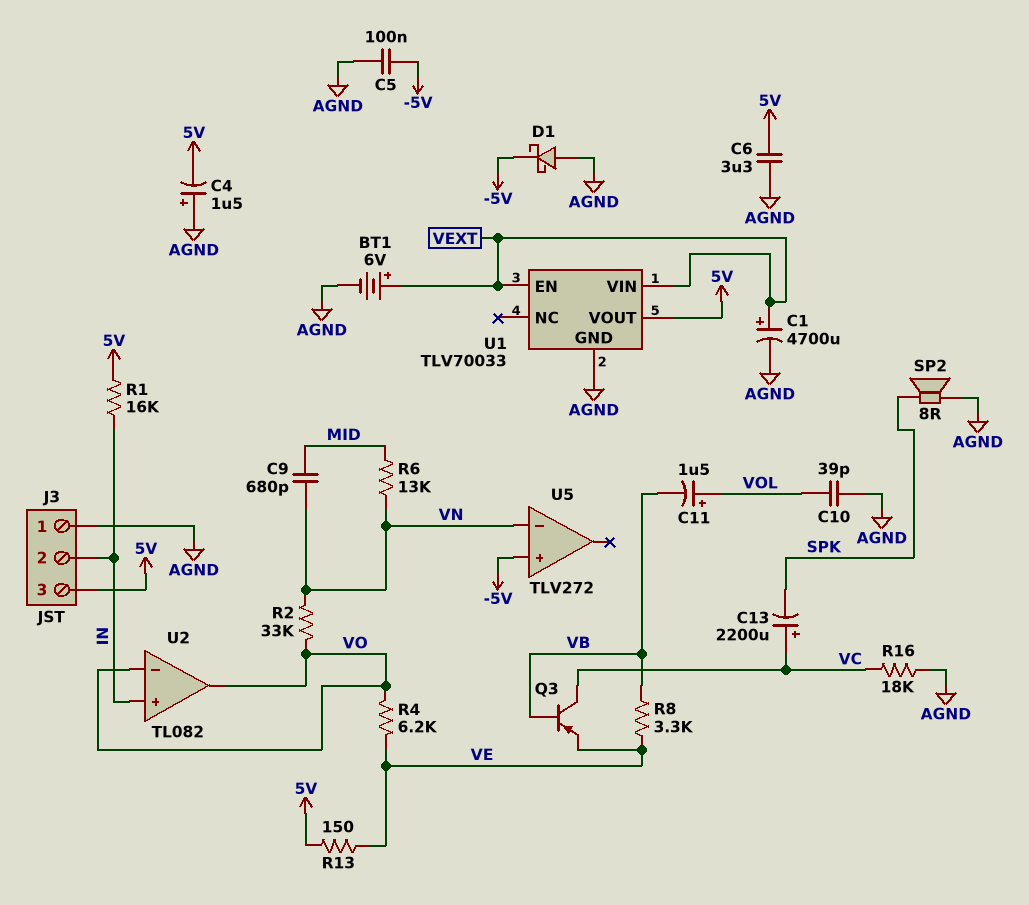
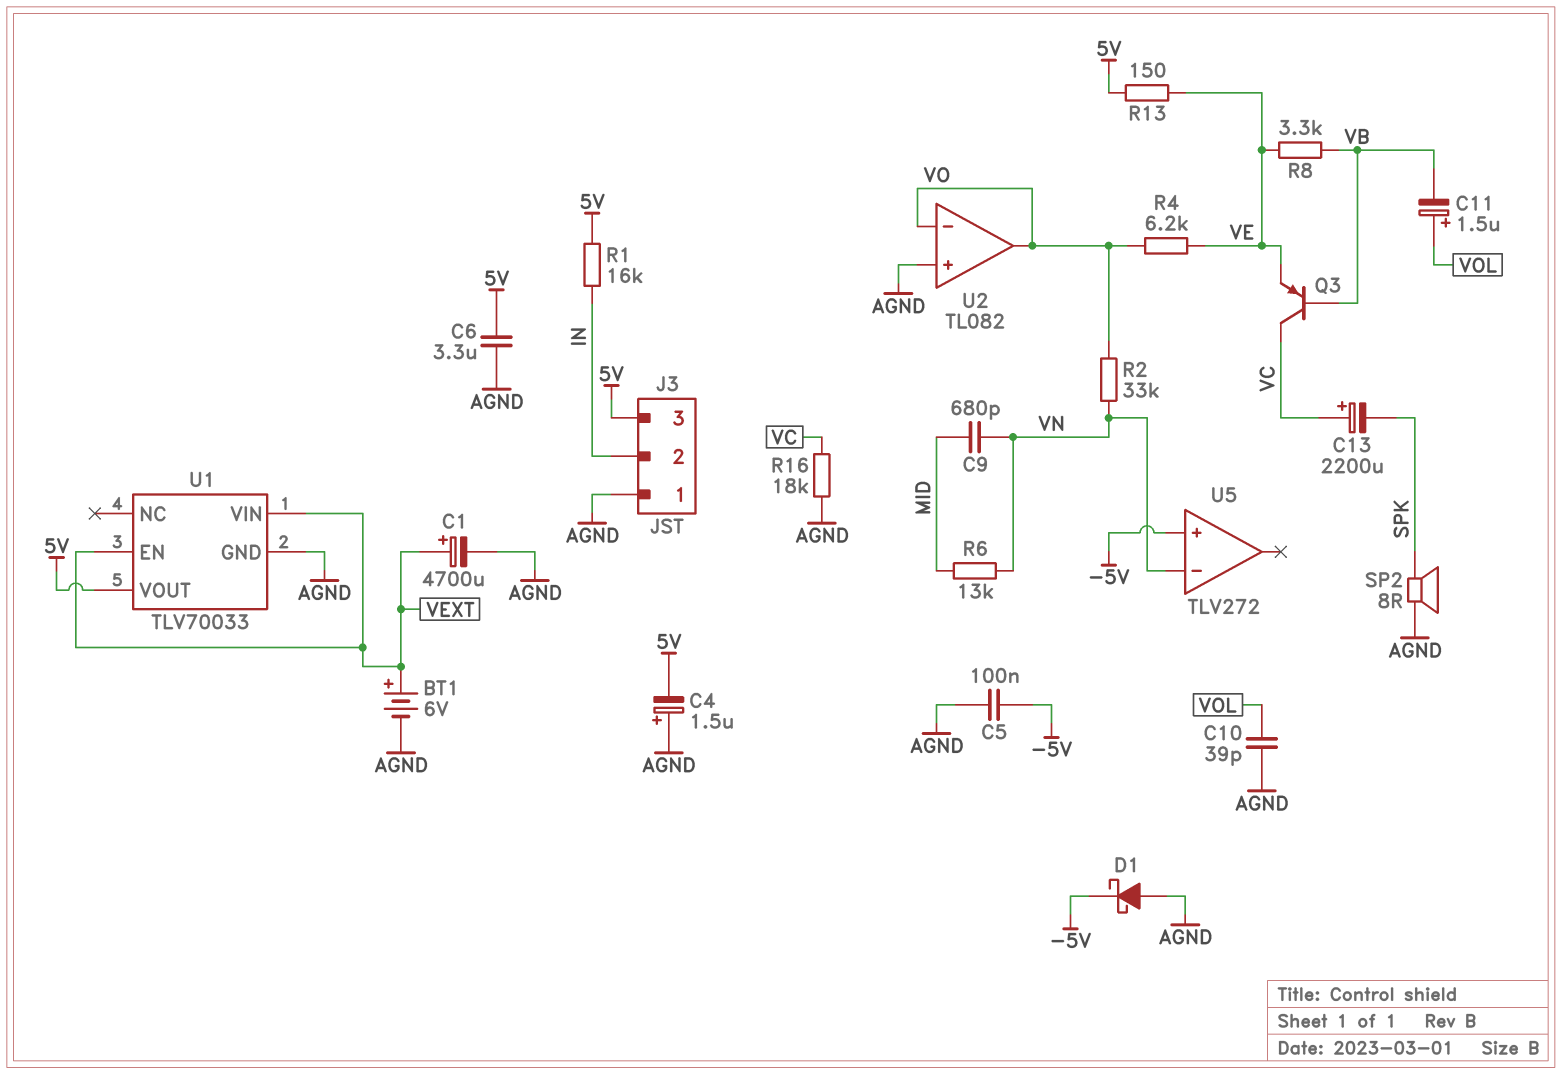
U2 pin in+: IN -> AGND

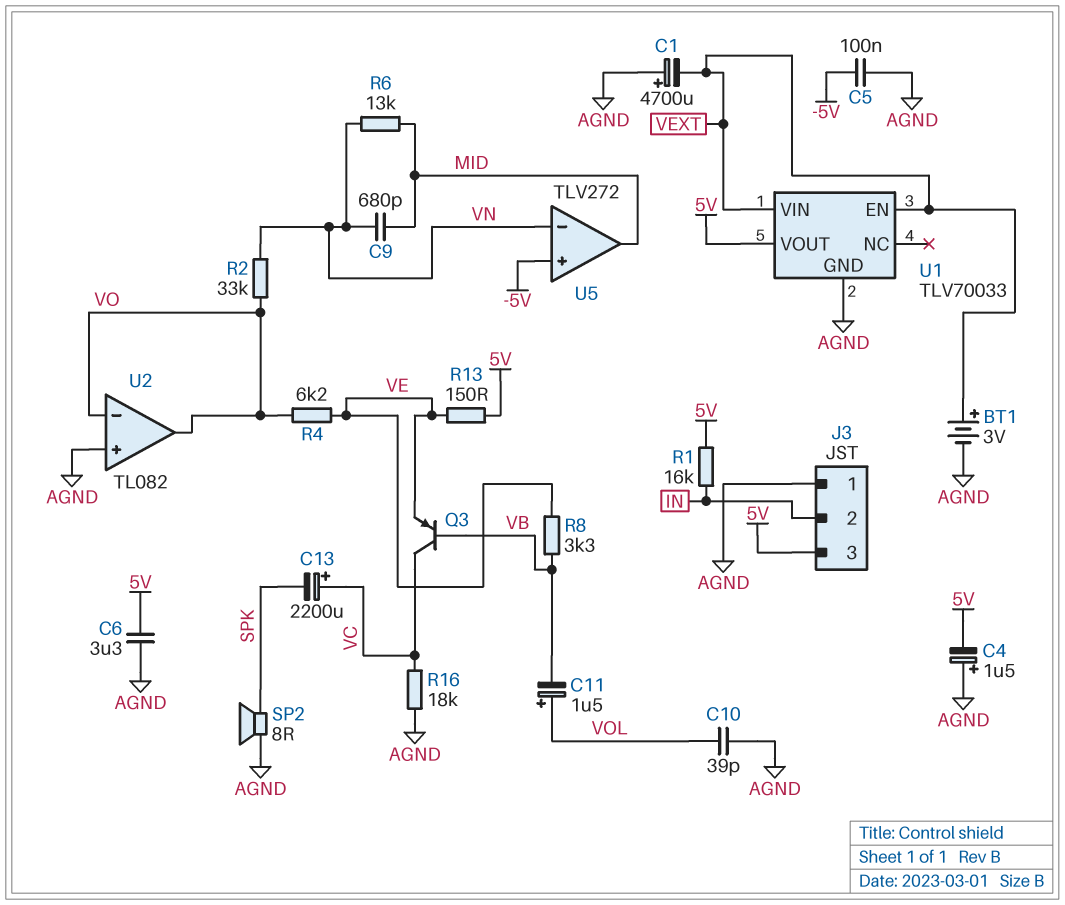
BT1: 6V (plus VEXT, minus AGND) -> 3V (plus VEXT, minus AGND)
C1: 4700uF (plus VEXT, minus AGND) -> 4700uF (plus AGND, minus VEXT)
D1: schottky (A AGND, K -5V) -> none
U5 pin out: none -> MID

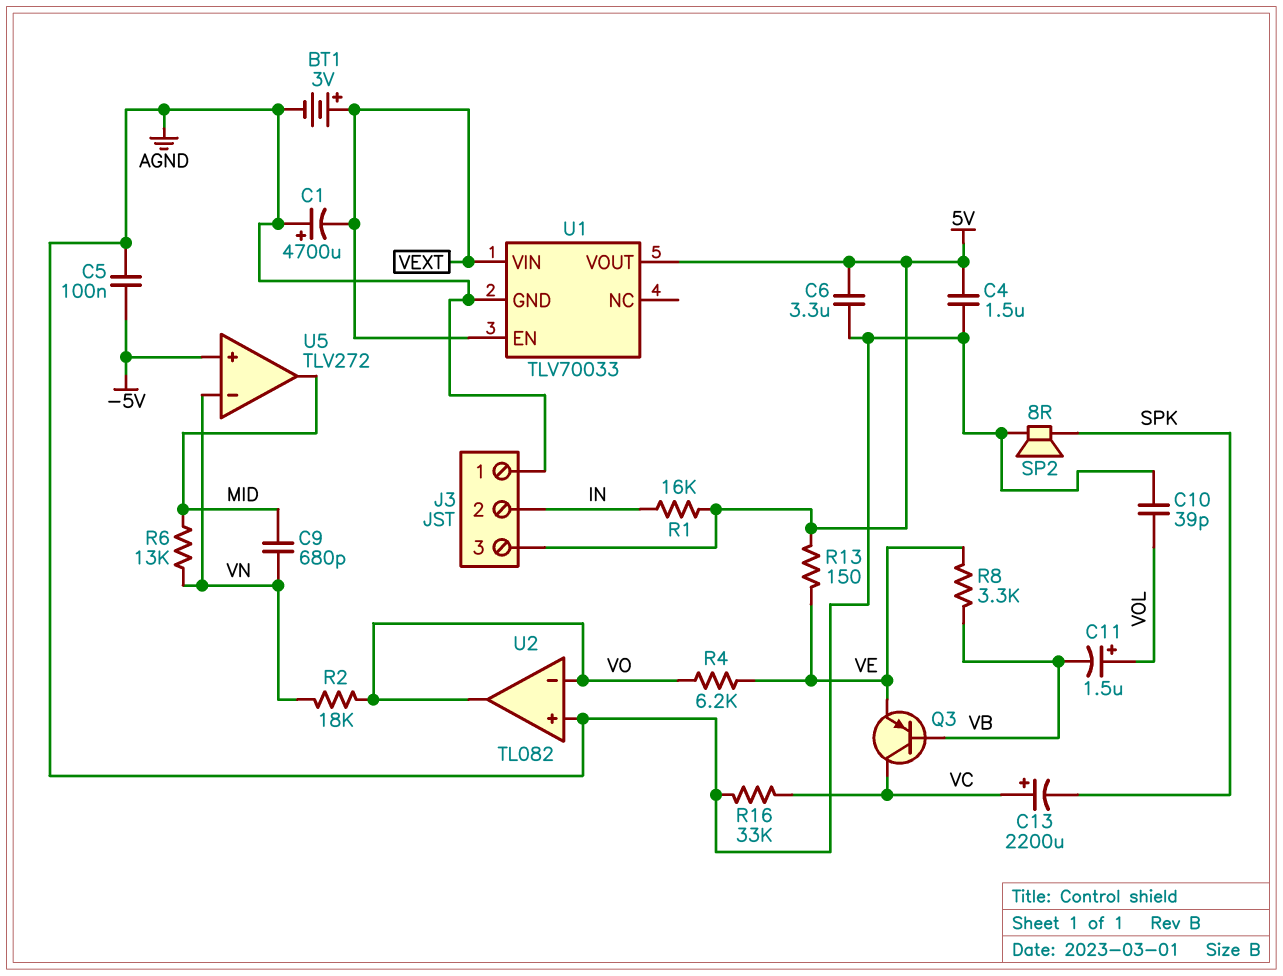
C4: 1.5uF (plus AGND, minus 5V) -> 1.5uF (5V, AGND)
R2: 33k (VN, VO) -> 18k (VN, VO)
R16: 18k (AGND, VC) -> 33k (AGND, VC)

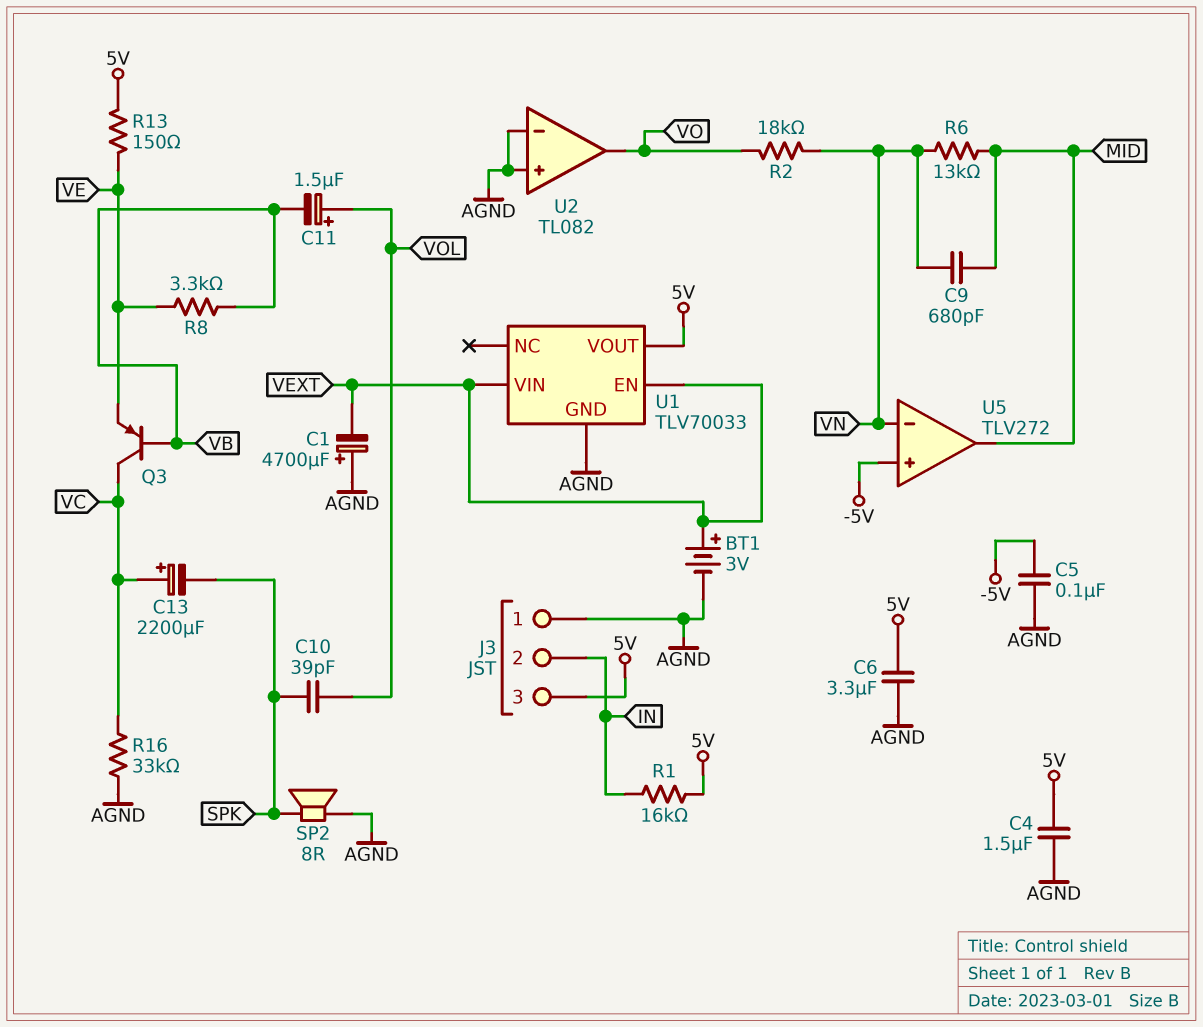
C10: 39pF (AGND, VOL) -> 39pF (SPK, VOL)
R4: 6.2k (VE, VO) -> none
U2 pin in-: VO -> AGND

